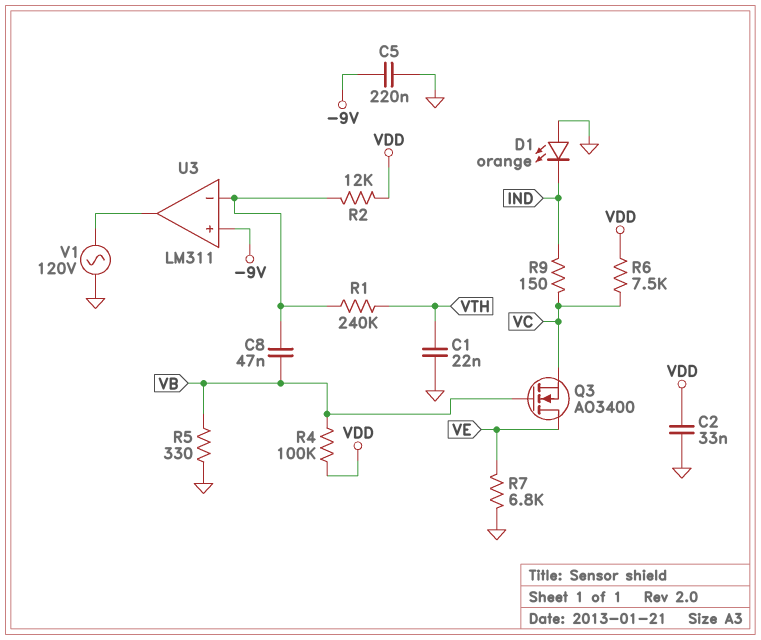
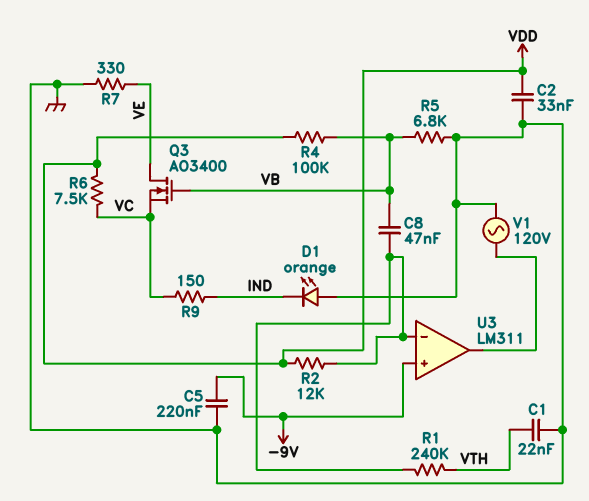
R5: 330 (GND, VB) -> 6.8k (GND, VB)
R7: 6.8k (GND, VE) -> 330 (GND, VE)

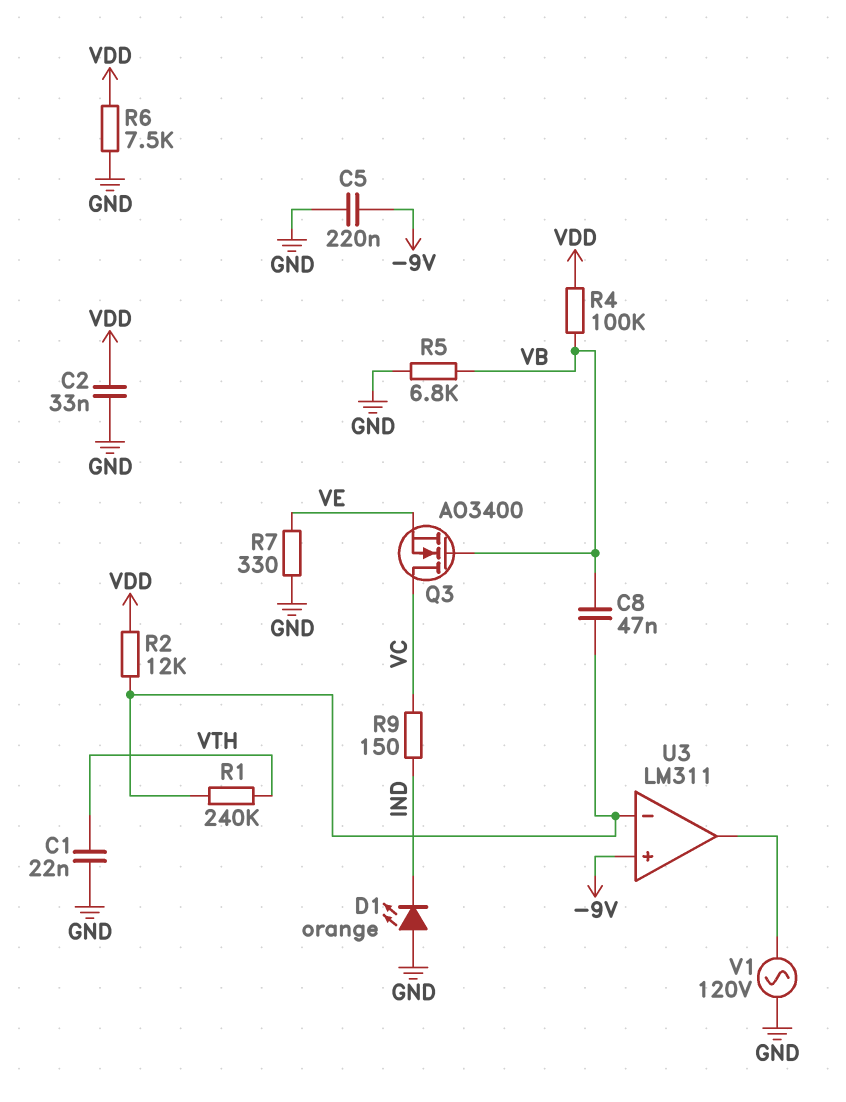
Q3: NMOS AO3400 (G VB, D VE, S VC) -> NMOS AO3400 (G VB, D VC, S VE)
R6: 7.5k (VC, VDD) -> 7.5k (GND, VDD)

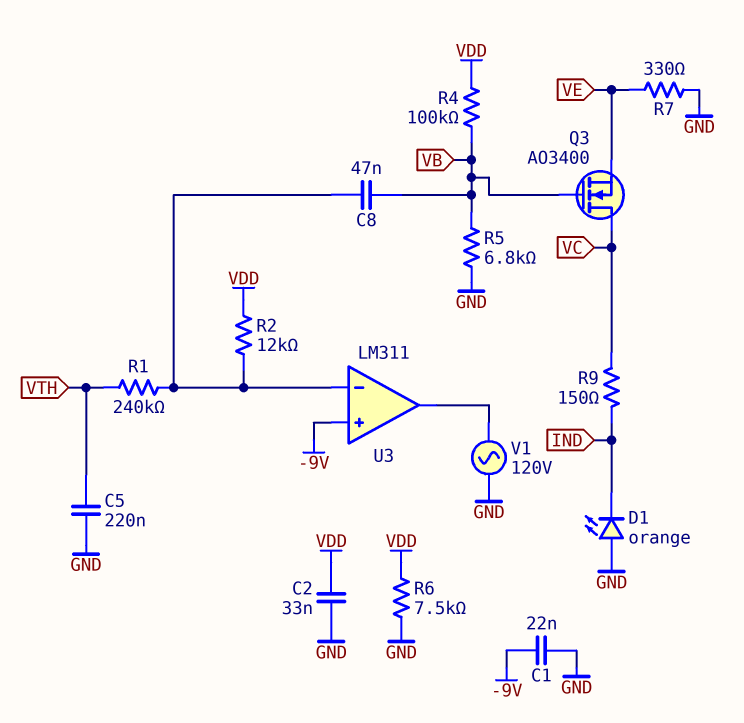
C1: 22nF (GND, VTH) -> 22nF (-9V, GND)
C5: 220nF (-9V, GND) -> 220nF (GND, VTH)

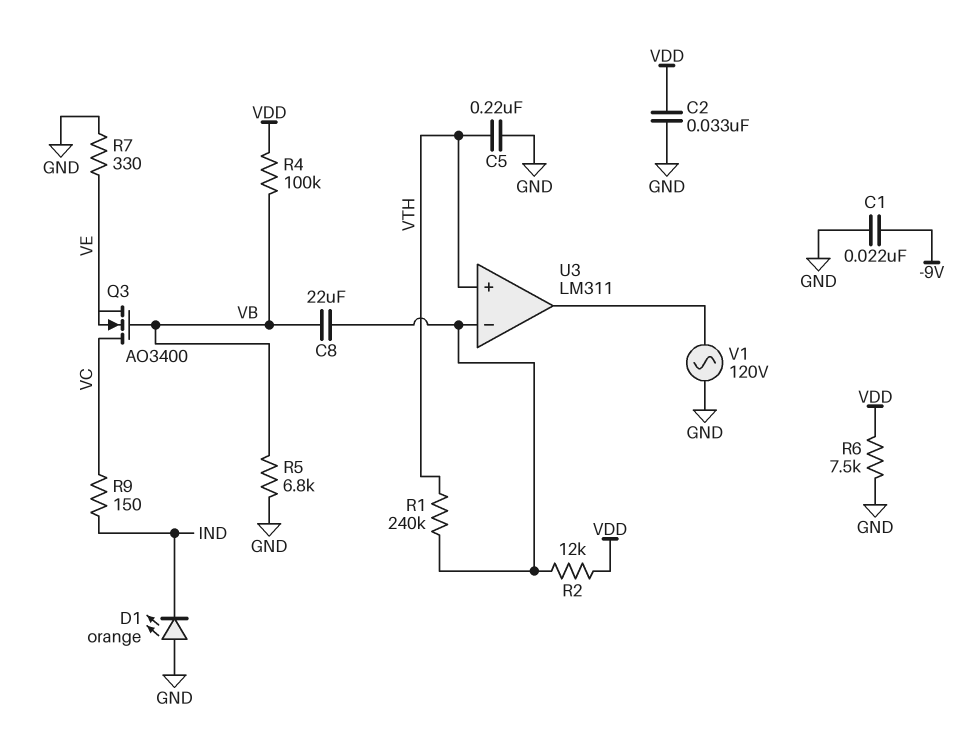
C8: 47nF (U3/in-, VB) -> 22uF (U3/in-, VB)
U3 pin in+: -9V -> VTH

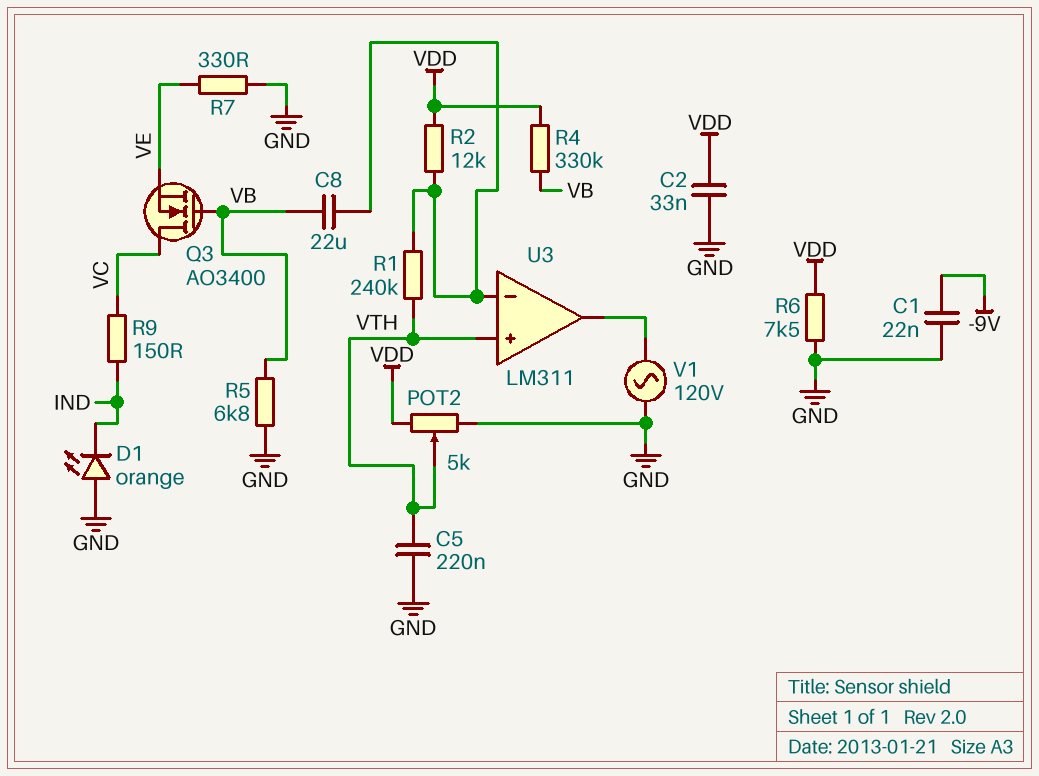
POT2: none -> 5k (GND, VDD, wiper VTH)
R4: 100k (VB, VDD) -> 330k (VB, VDD)

